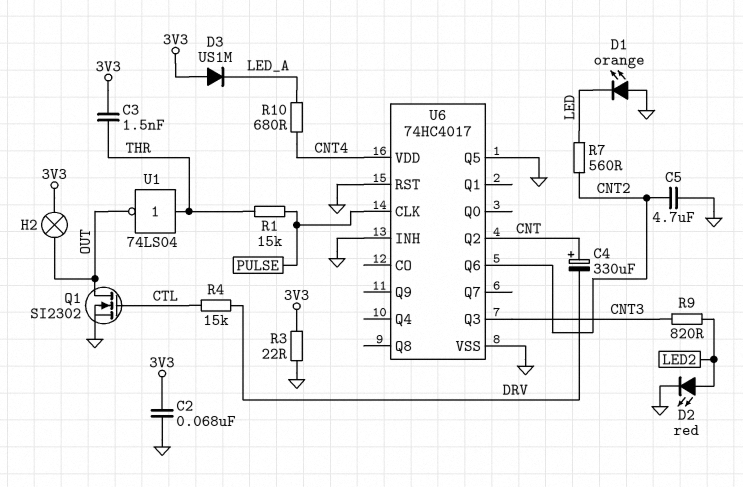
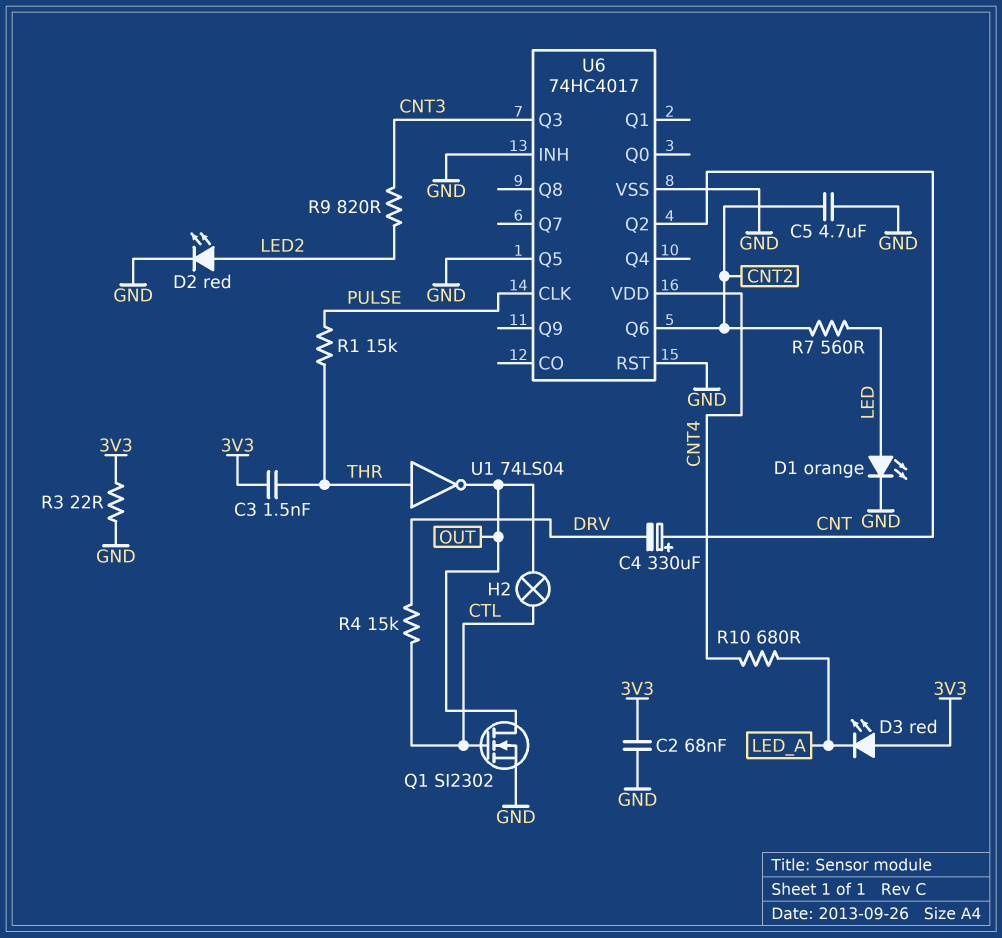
D1: LED orange (A GND, K LED) -> LED orange (A LED, K GND)
D3: diode US1M (A 3V3, K LED_A) -> LED red (A 3V3, K LED_A)
H2: lamp (3V3, OUT) -> lamp (CTL, OUT)

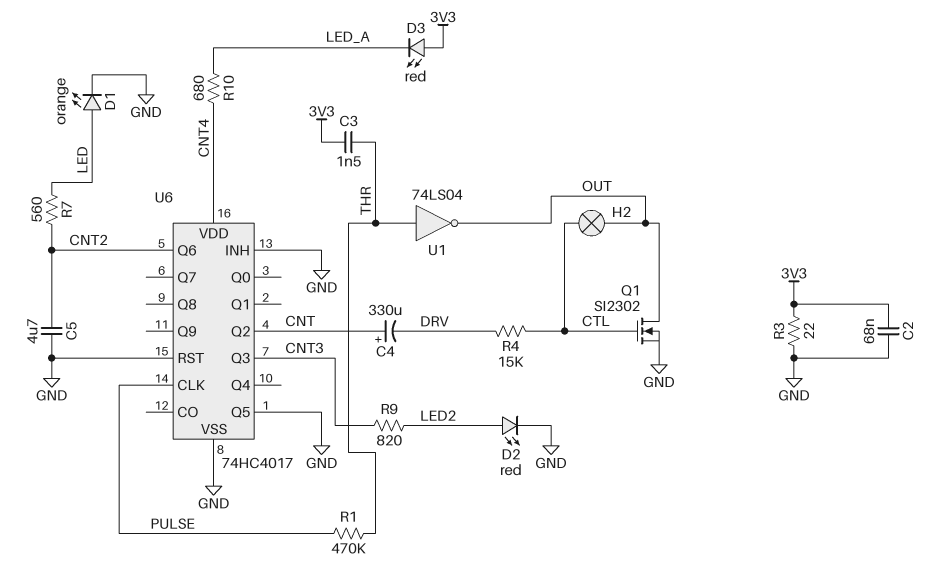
R1: 15k (PULSE, THR) -> 470k (PULSE, THR)

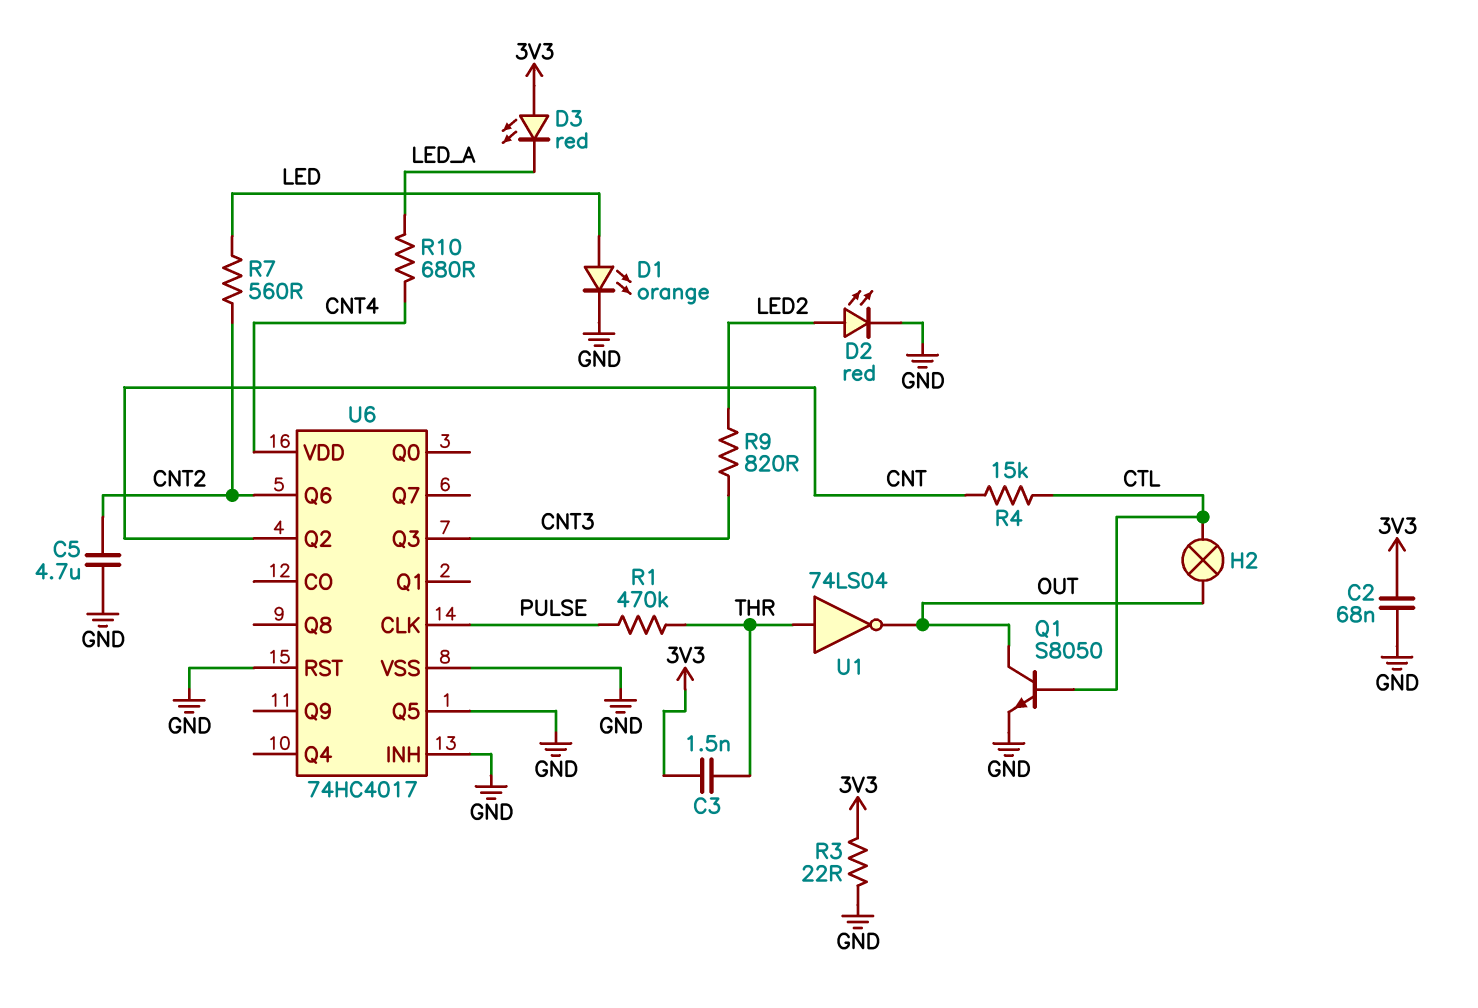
C4: 330uF (plus CNT, minus DRV) -> none
Q1: NMOS SI2302 (G CTL, D OUT, S GND) -> NPN S8050 (B CTL, C OUT, E GND)
R4: 15k (CTL, DRV) -> 15k (CNT, CTL)

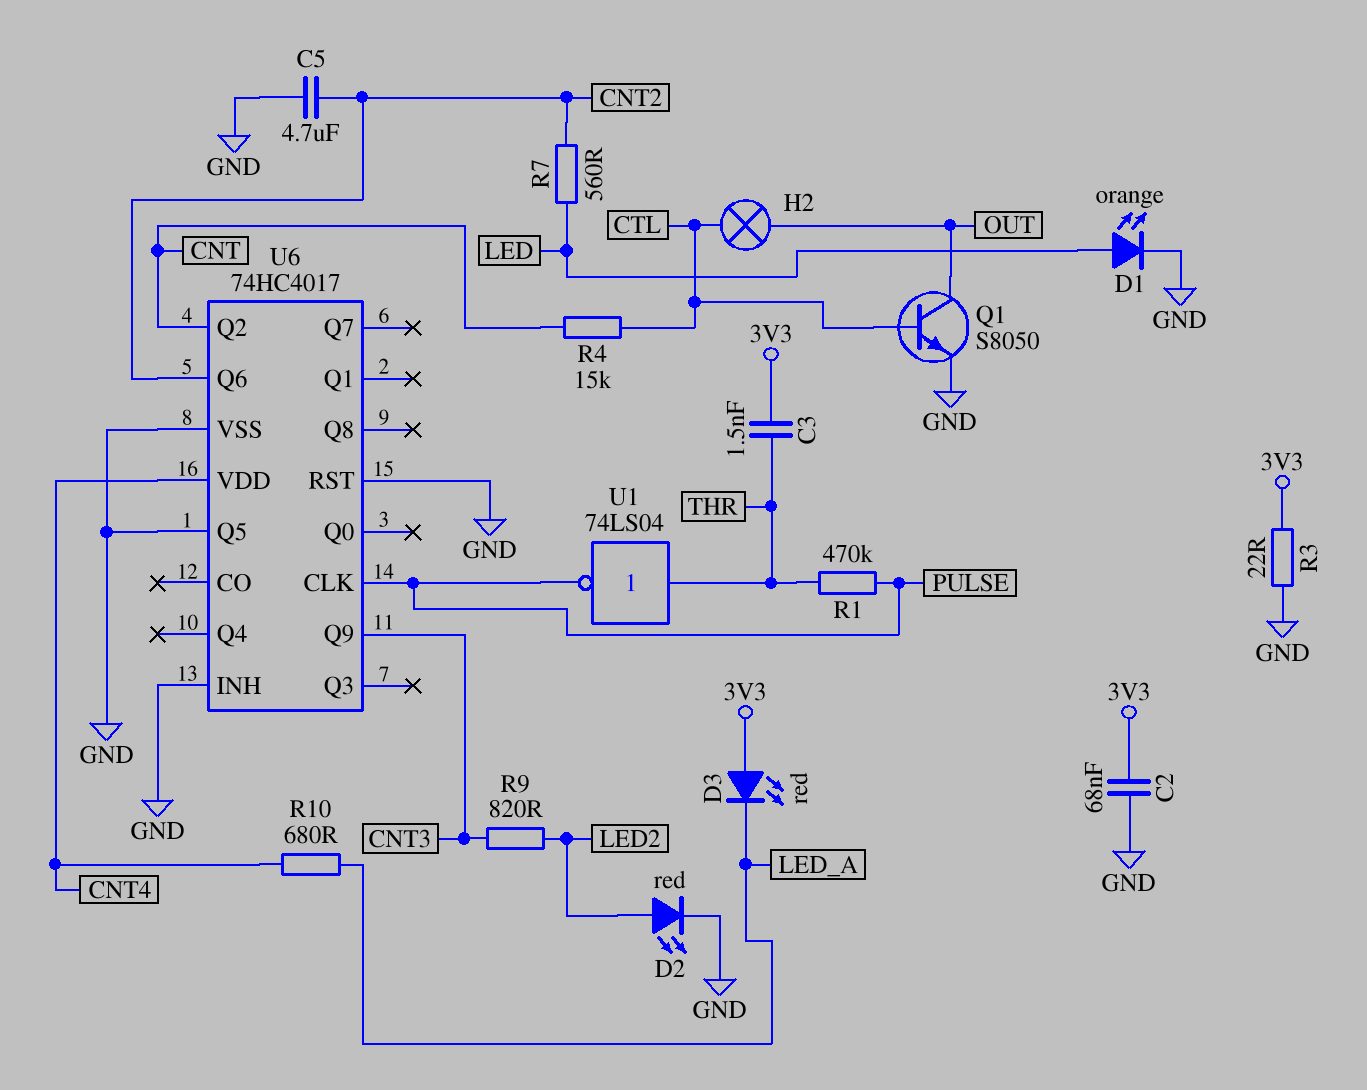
U1: NOT 74LS04 (in THR, out OUT) -> NOT 74LS04 (in THR, out PULSE)
U6 pin Q3: CNT3 -> none
U6 pin Q9: none -> CNT3

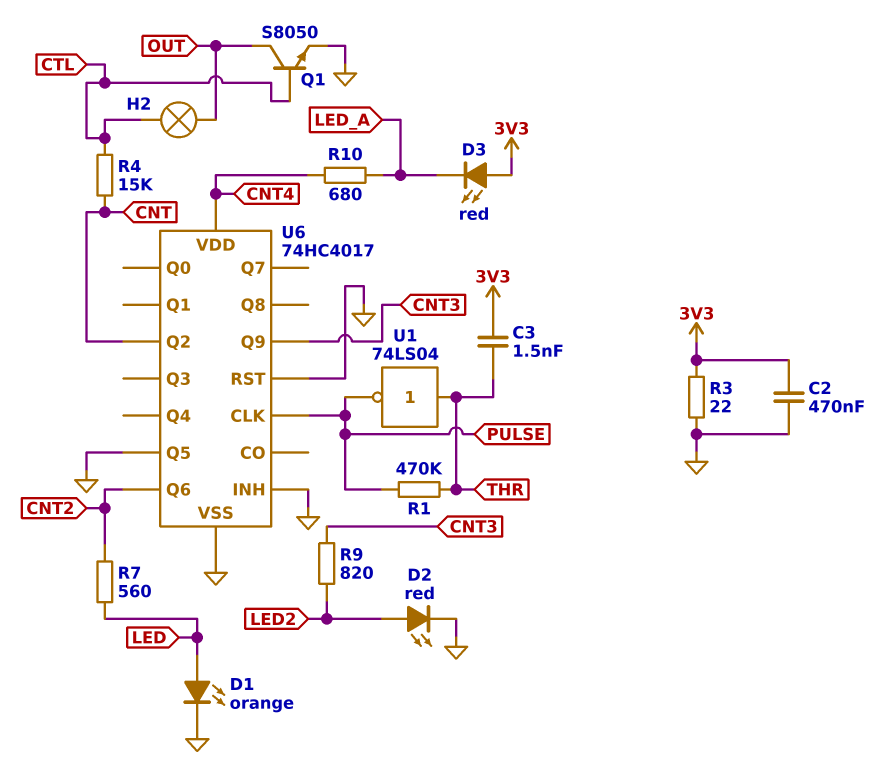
C2: 68nF (3V3, GND) -> 470nF (3V3, GND)
C5: 4.7uF (CNT2, GND) -> none

